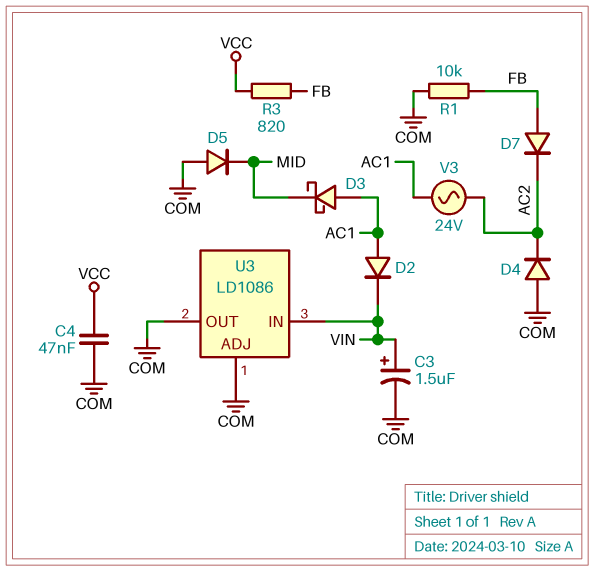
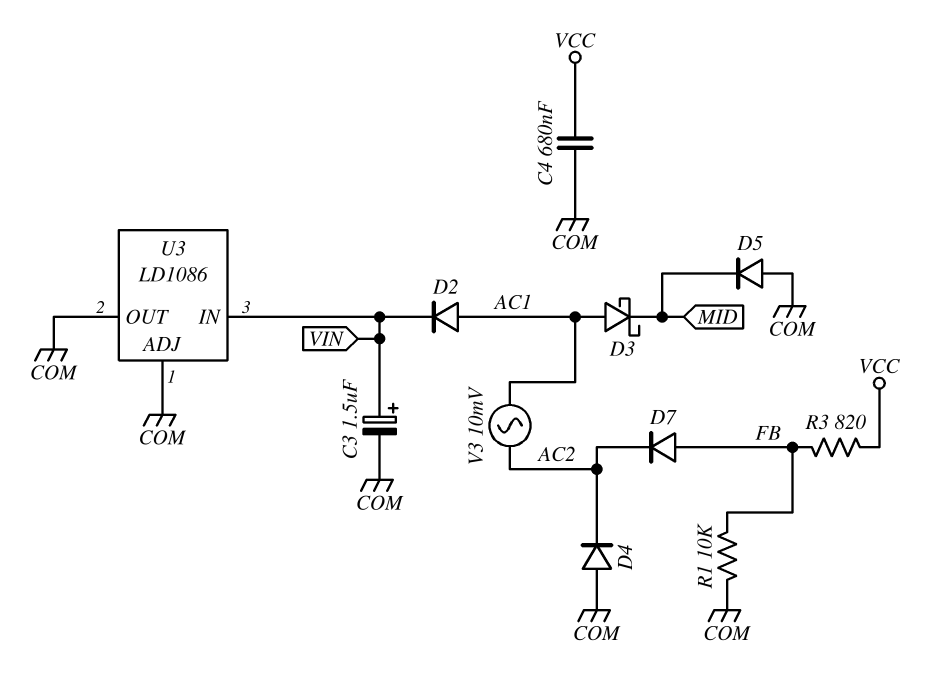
C4: 47nF (COM, VCC) -> 680nF (COM, VCC)
V3: AC 24V (AC1, AC2) -> AC 10mV (AC1, AC2)

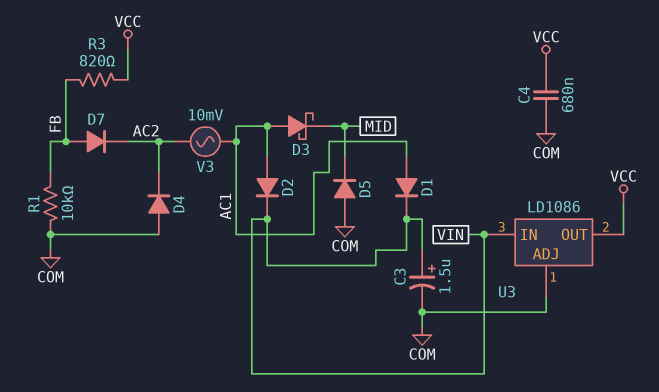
D1: none -> diode (A AC1, K VIN)
U3 pin OUT: COM -> VCC

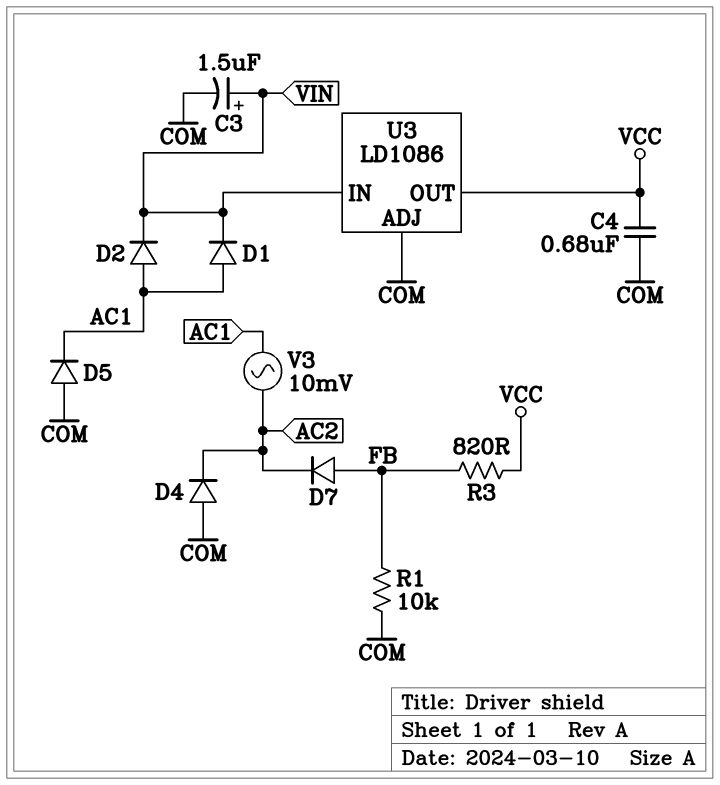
D3: schottky (A AC1, K MID) -> none
D5: diode (A COM, K MID) -> diode (A COM, K AC1)

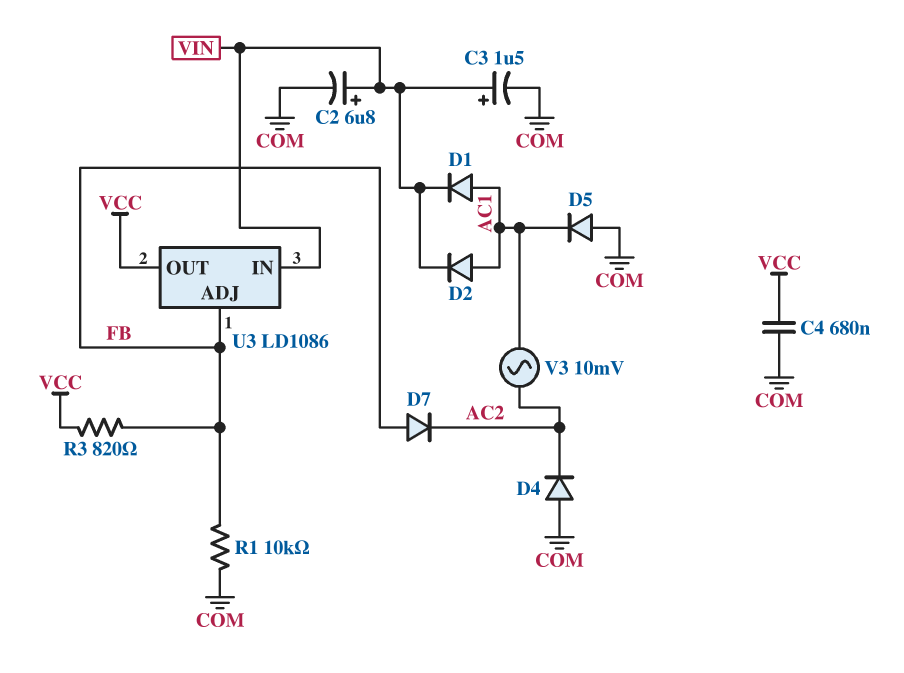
C2: none -> 6.8uF (plus VIN, minus COM)
U3 pin ADJ: COM -> FB

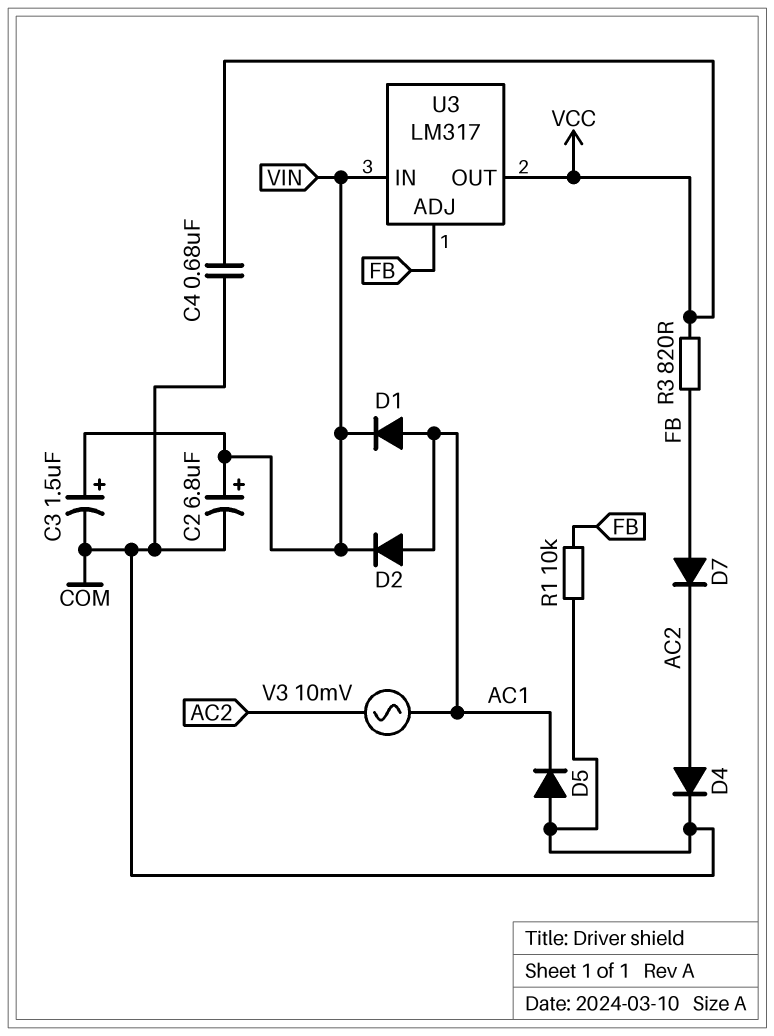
D4: diode (A COM, K AC2) -> diode (A AC2, K COM)
U3: LD1086 -> LM317

